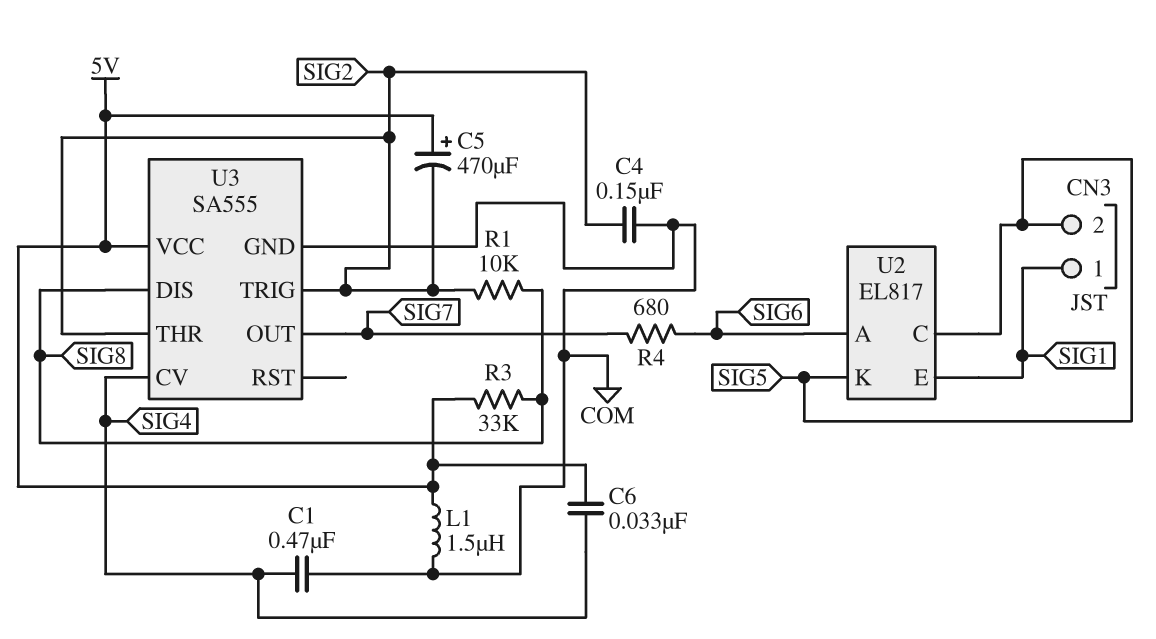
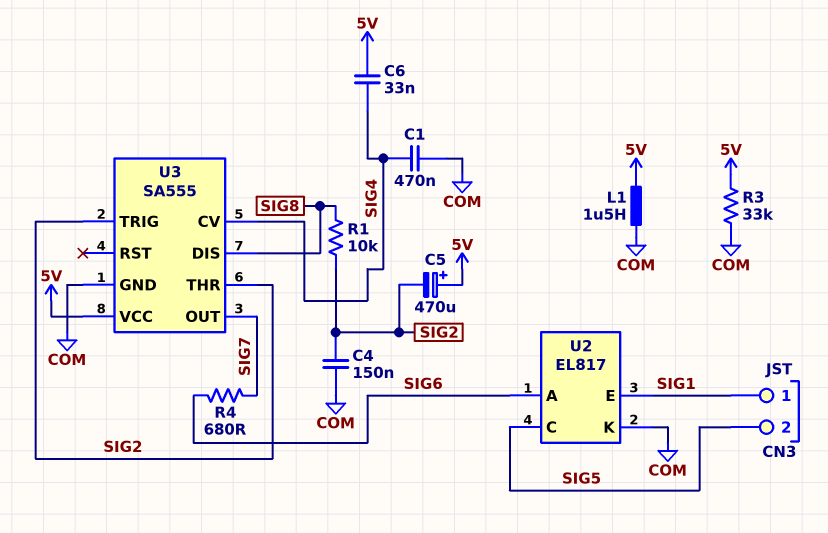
R3: 33k (5V, SIG8) -> 33k (5V, COM)
U2 pin K: SIG5 -> COM

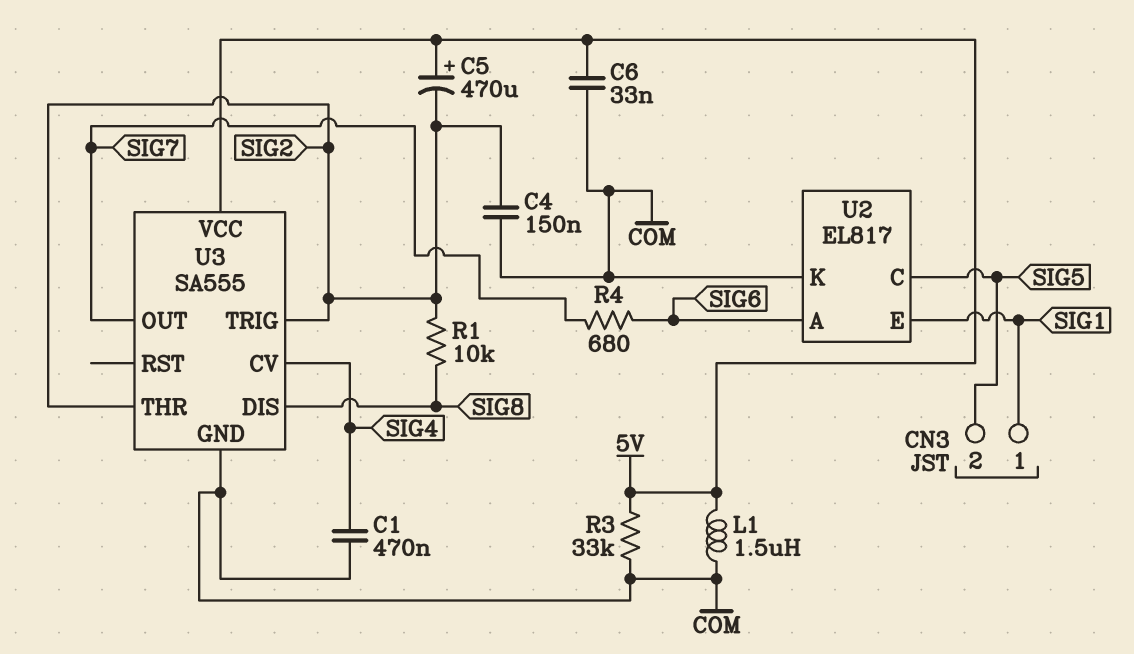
C6: 33nF (5V, SIG4) -> 33nF (5V, COM)

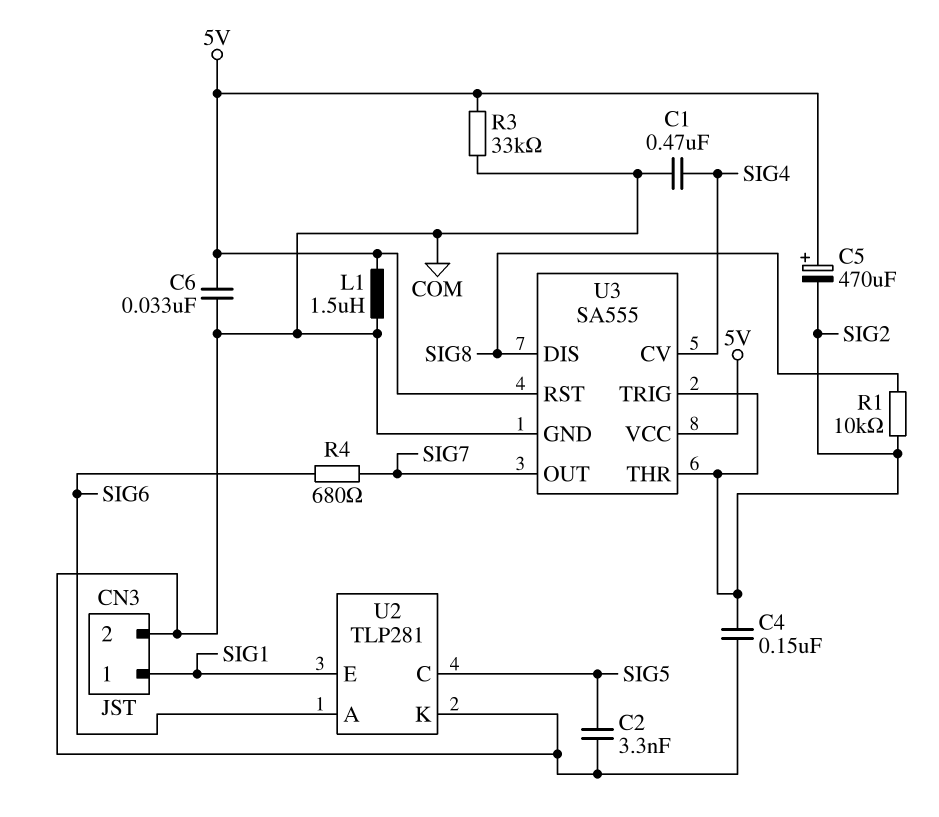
C2: none -> 3.3nF (COM, SIG5)
CN3 pin 2: SIG5 -> COM
U2: EL817 -> TLP281
U3 pin RST: none -> 5V

